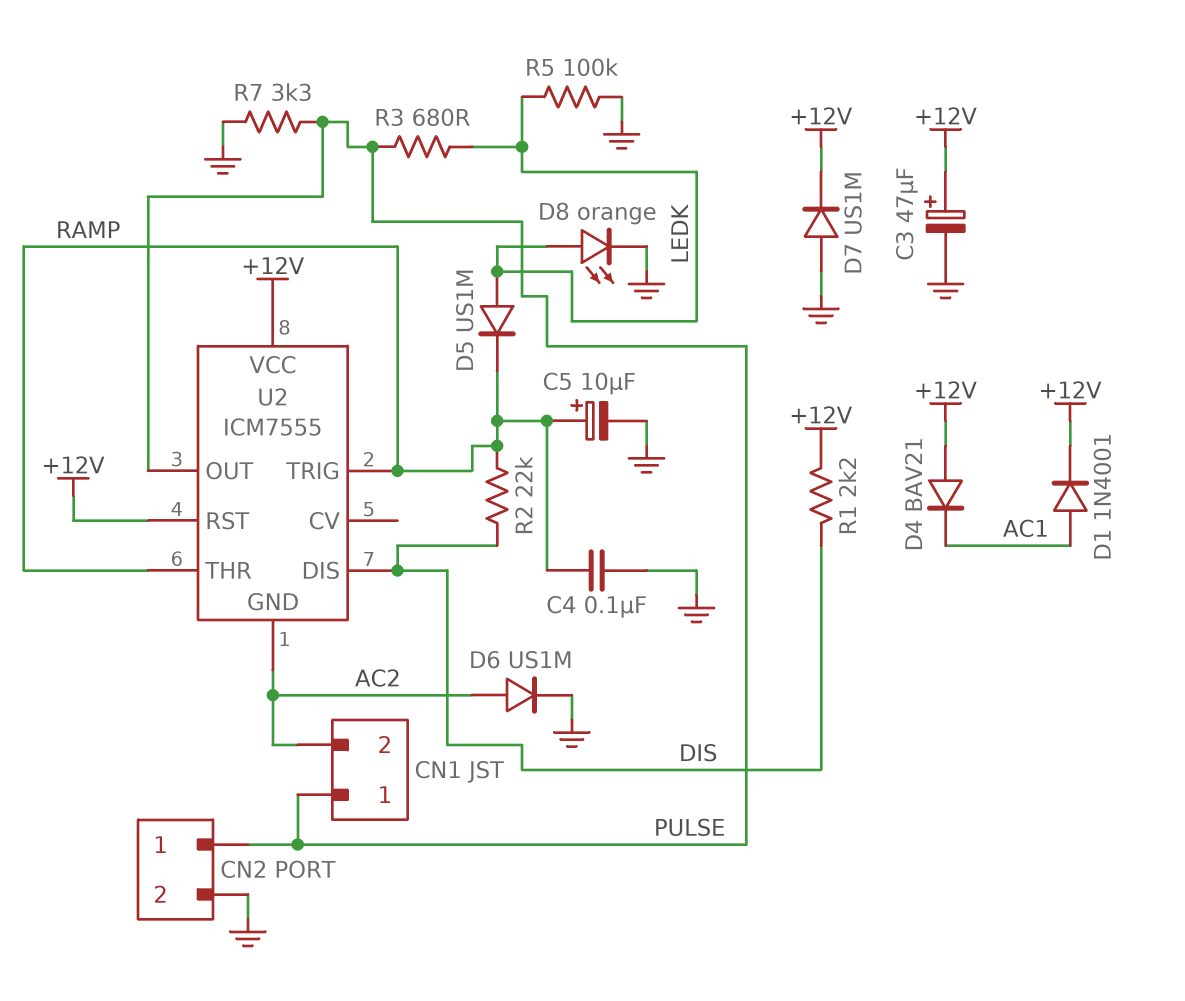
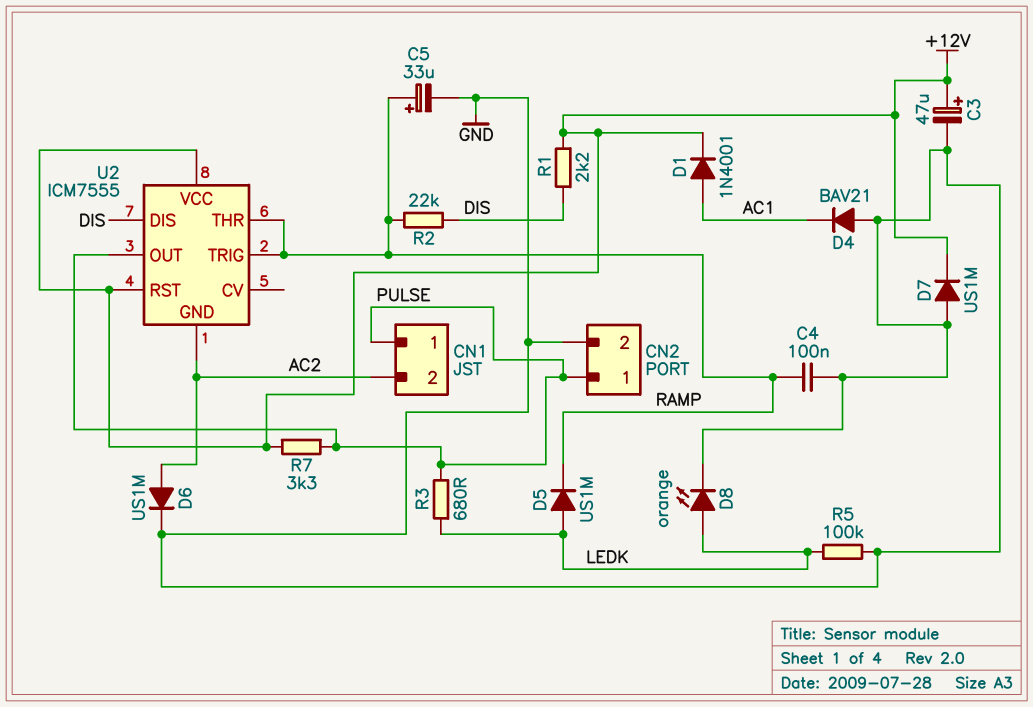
C5: 10uF (plus RAMP, minus GND) -> 33uF (plus RAMP, minus GND)
D4: diode BAV21 (A +12V, K AC1) -> diode BAV21 (A GND, K AC1)
R7: 3.3k (GND, PULSE) -> 3.3k (+12V, PULSE)

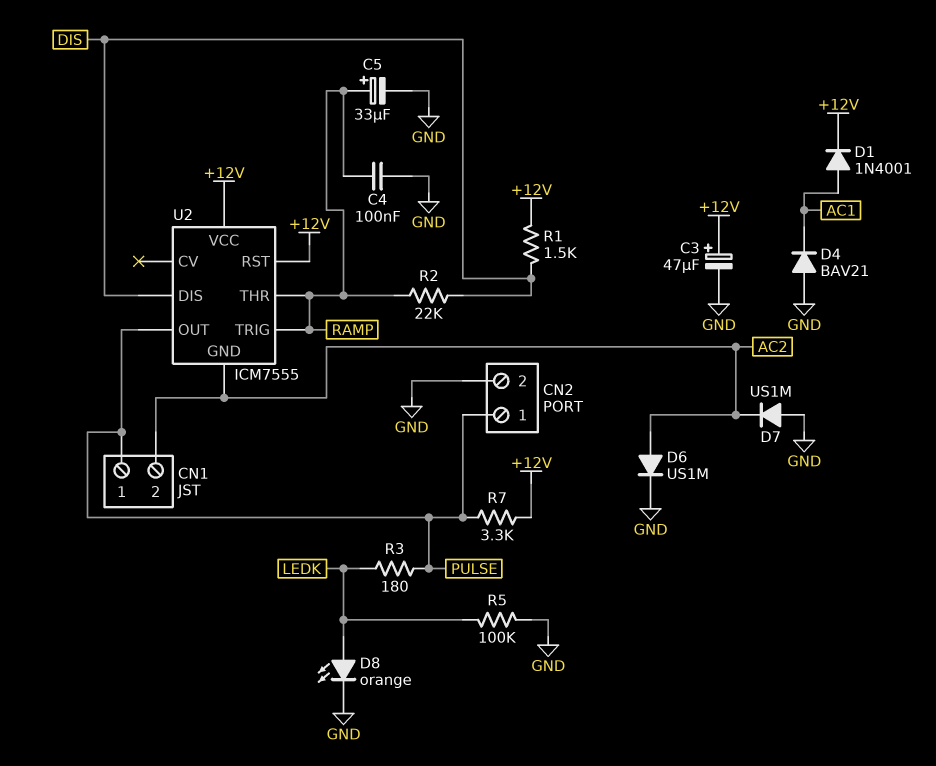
D5: diode US1M (A LEDK, K RAMP) -> none
D7: diode US1M (A GND, K +12V) -> diode US1M (A GND, K AC2)
R1: 2.2k (+12V, DIS) -> 1.5k (+12V, DIS)
R3: 680 (LEDK, PULSE) -> 180 (LEDK, PULSE)

